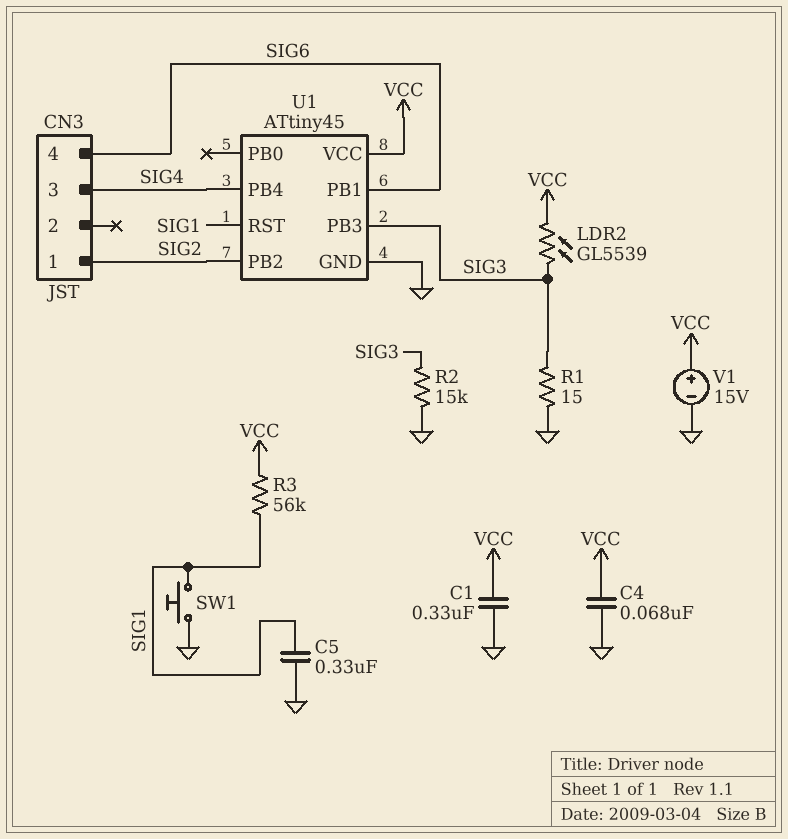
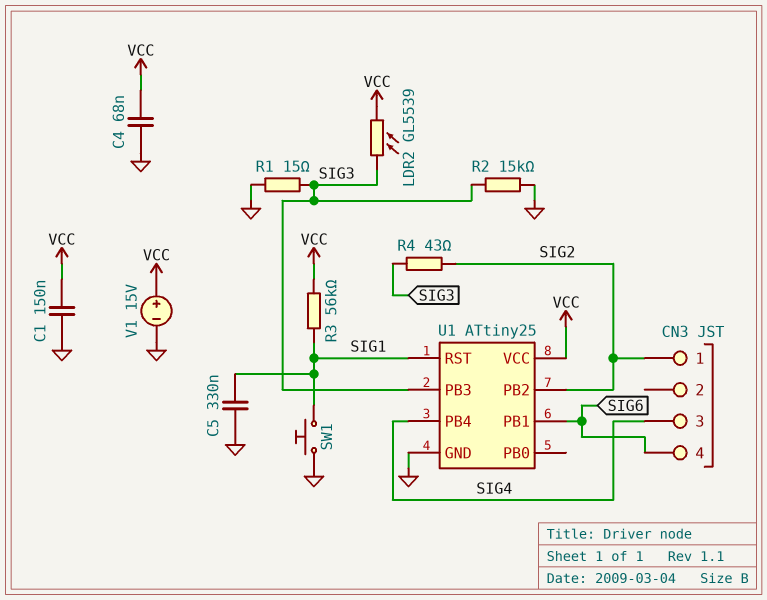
C1: 330nF (GND, VCC) -> 150nF (GND, VCC)
R4: none -> 43 (SIG2, SIG3)
U1: ATtiny45 -> ATtiny25

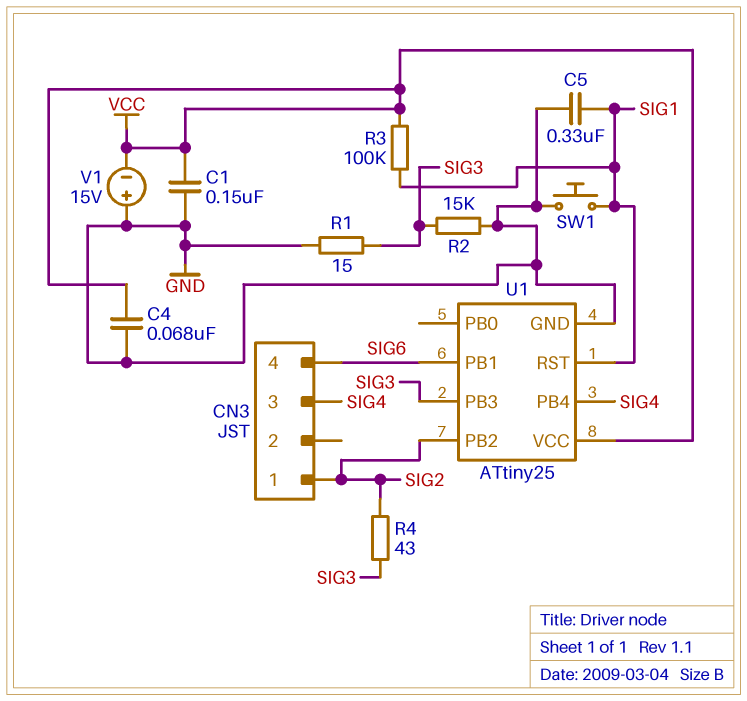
LDR2: GL5539 (SIG3, VCC) -> none
R3: 56k (SIG1, VCC) -> 100k (SIG1, VCC)
V1: 15V (plus VCC, minus GND) -> 15V (plus GND, minus VCC)

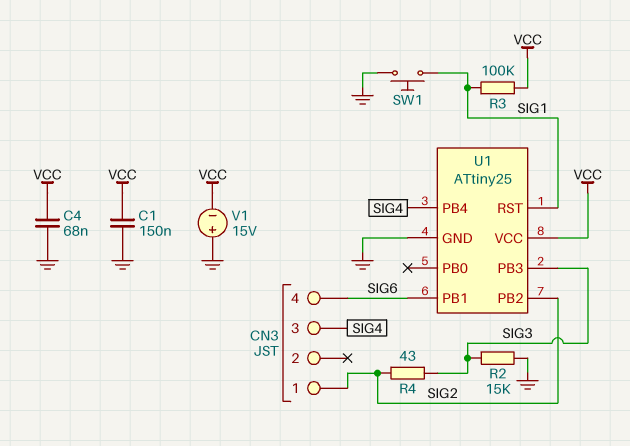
C5: 330nF (GND, SIG1) -> none
R1: 15 (GND, SIG3) -> none

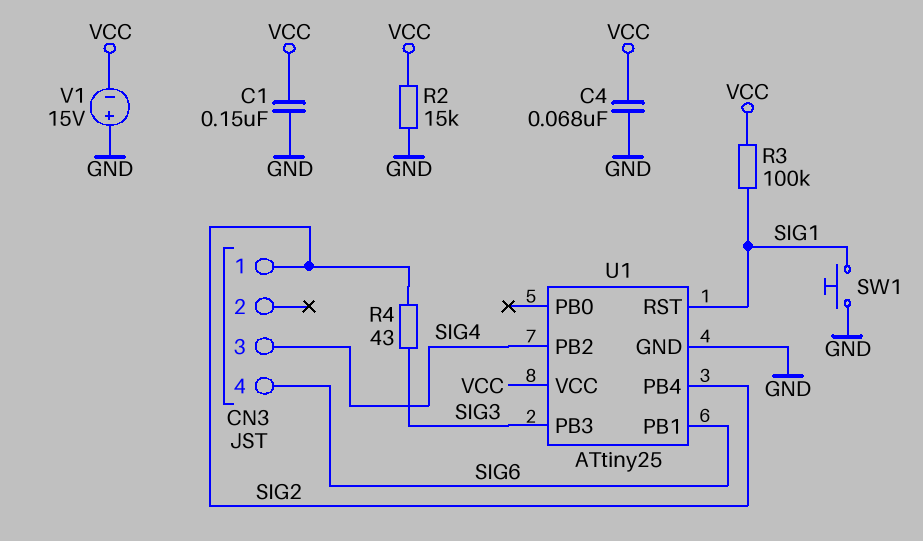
R2: 15k (GND, SIG3) -> 15k (GND, VCC)
U1 pin PB2: SIG2 -> SIG4
U1 pin PB4: SIG4 -> SIG2

